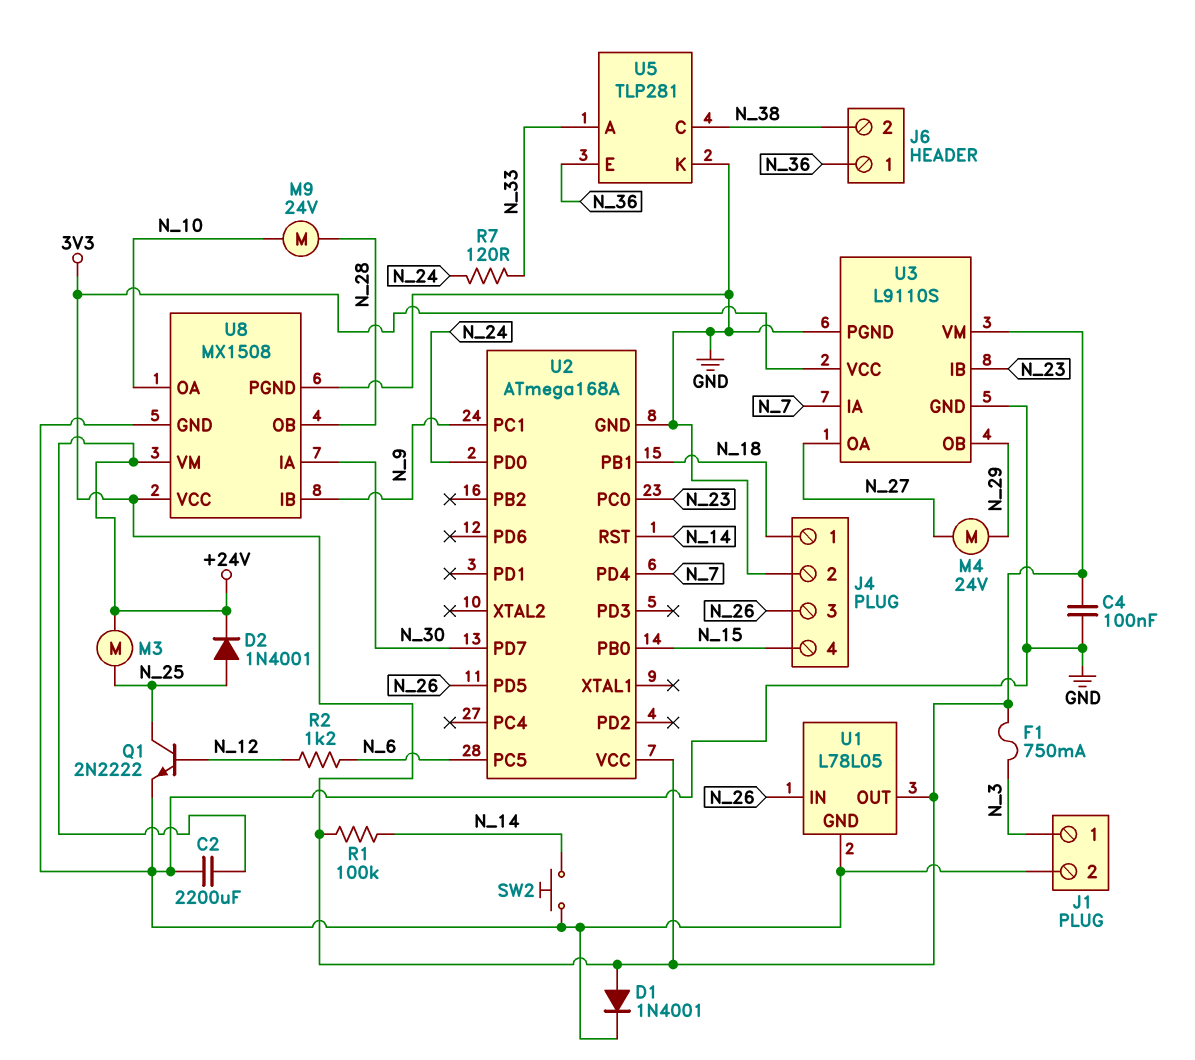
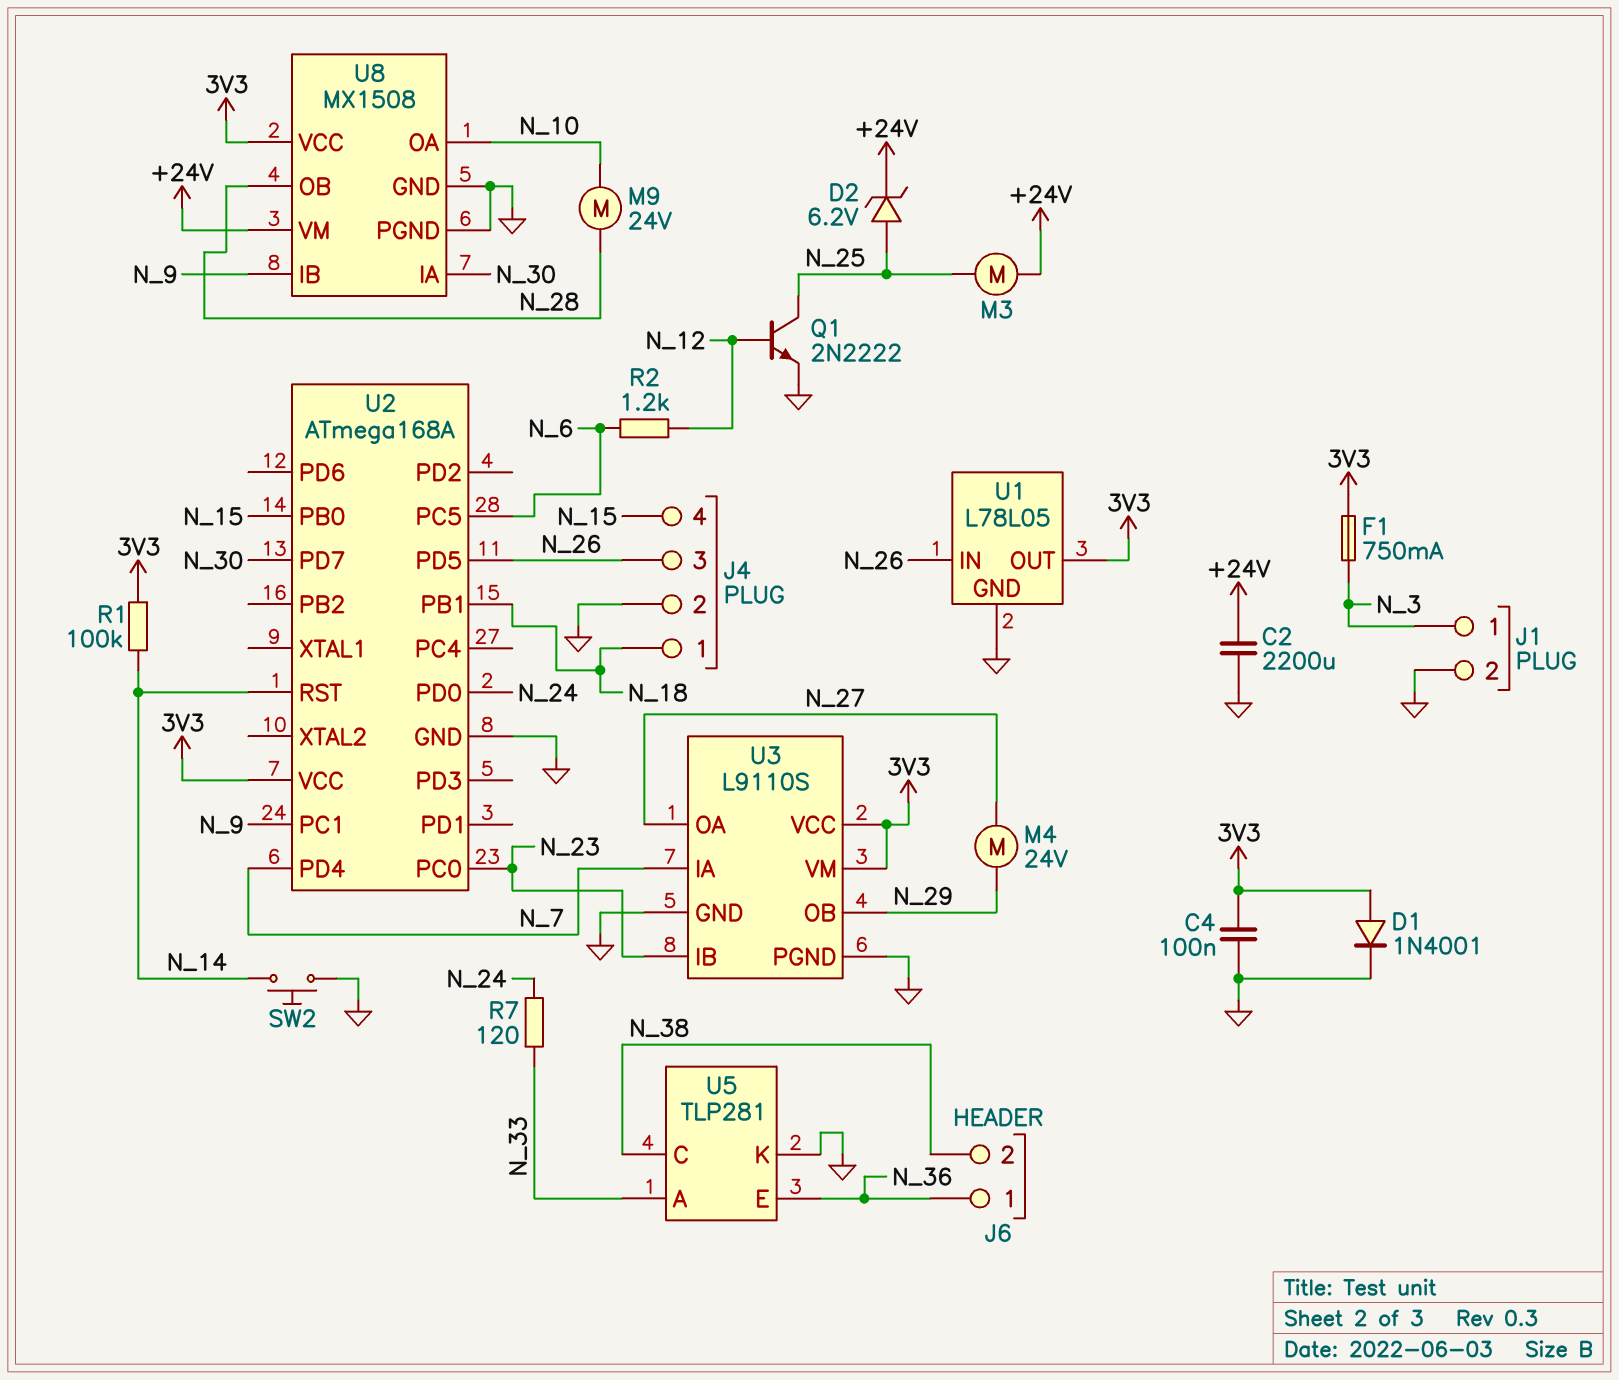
D2: diode 1N4001 (A N_25, K +24V) -> zener 6.2V (A N_25, K +24V)

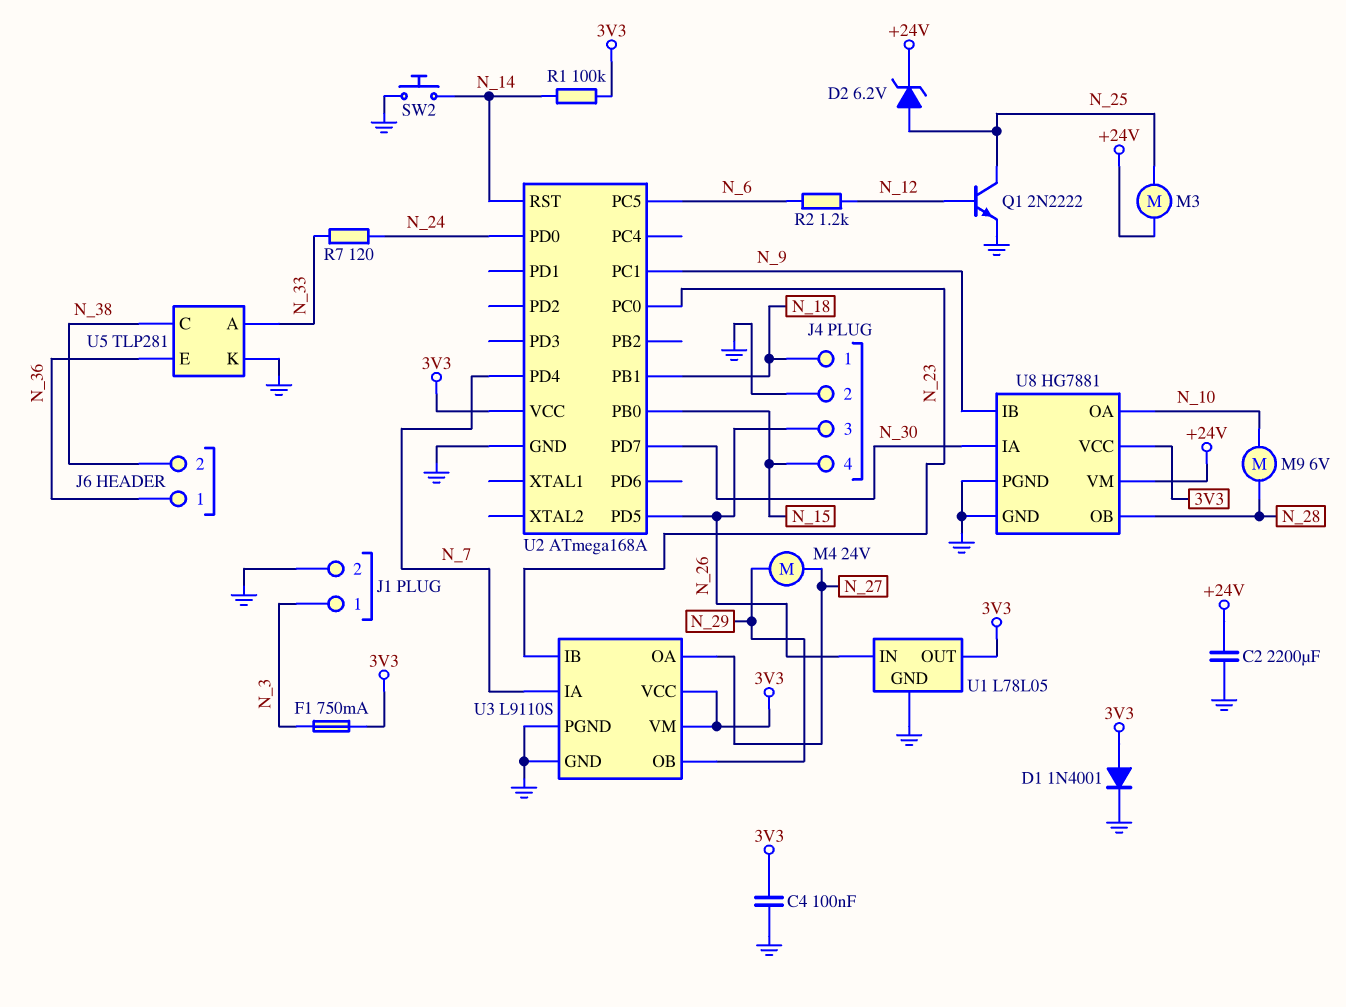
M9: motor 24V (N_10, N_28) -> motor 6V (N_10, N_28)
U8: MX1508 -> HG7881

